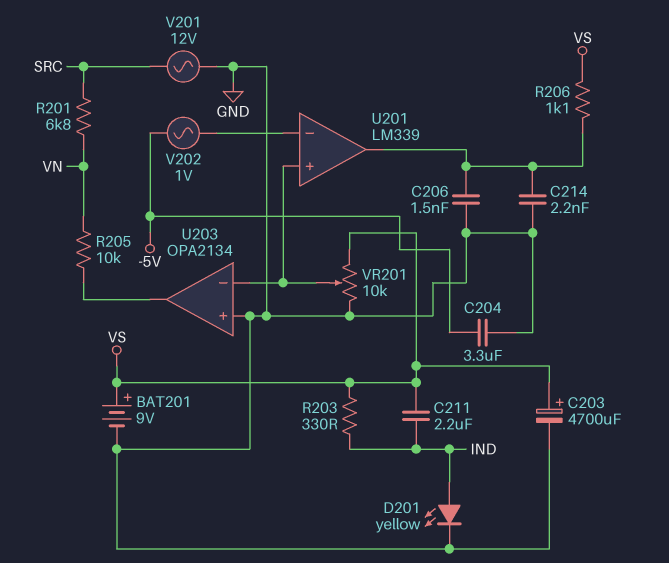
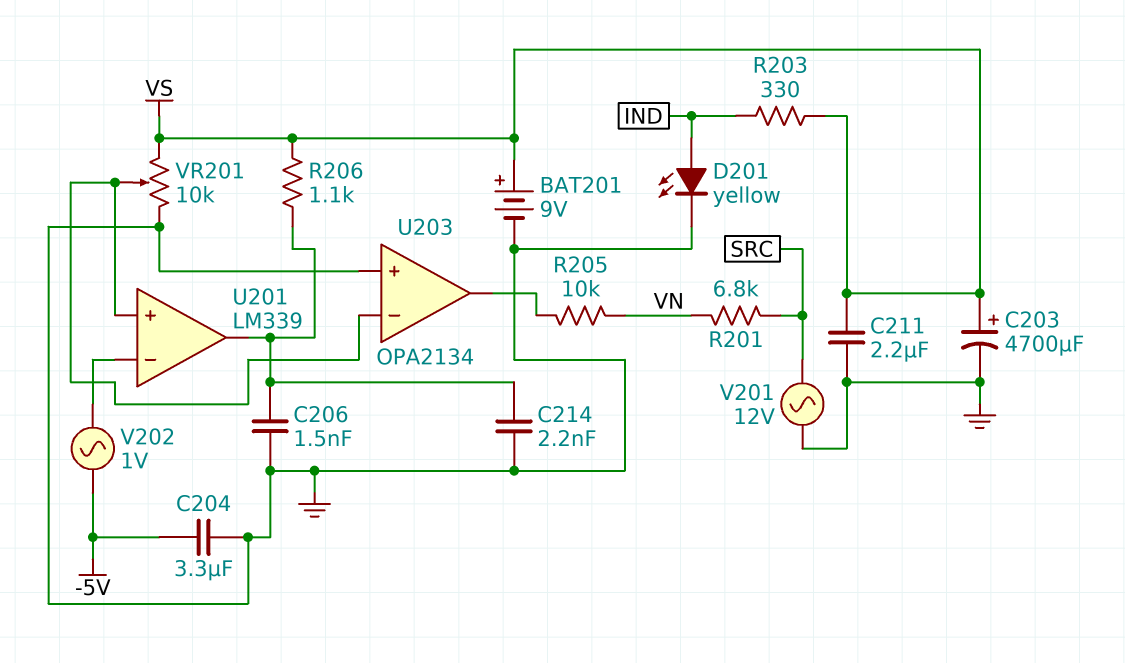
C211: 2.2uF (IND, VS) -> 2.2uF (GND, VS)

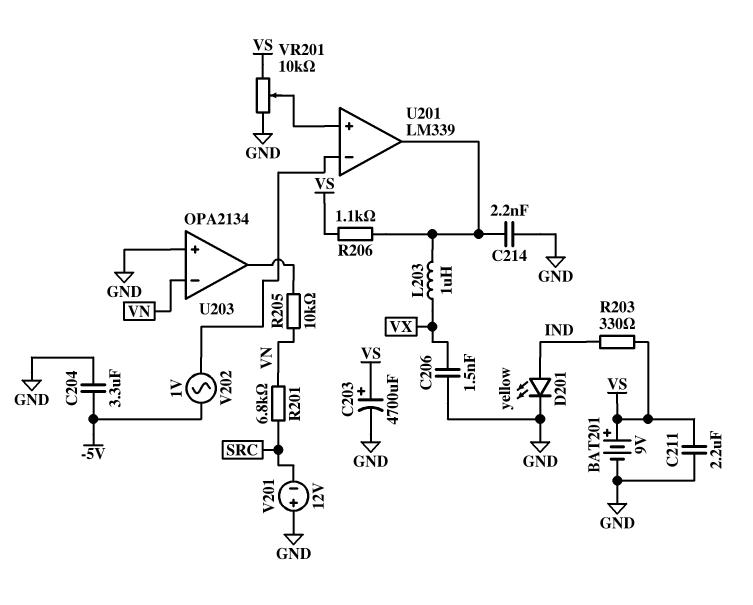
C206: 1.5nF (GND, U201/out) -> 1.5nF (GND, VX)
L203: none -> 1uH (U201/out, VX)
U203 pin in-: U201/in+ -> VN
V201: AC 12V (GND, SRC) -> 12V (plus GND, minus SRC)

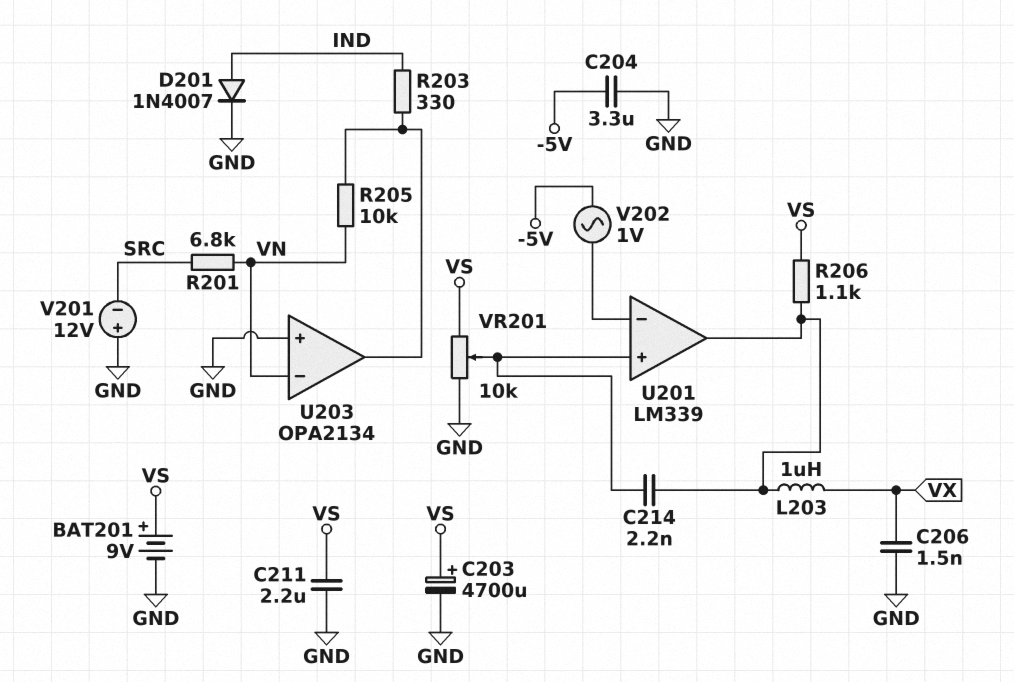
C214: 2.2nF (GND, U201/out) -> 2.2nF (U201/in+, U201/out)
D201: LED yellow (A IND, K GND) -> diode 1N4007 (A IND, K GND)
R203: 330 (IND, VS) -> 330 (IND, U203/out)

